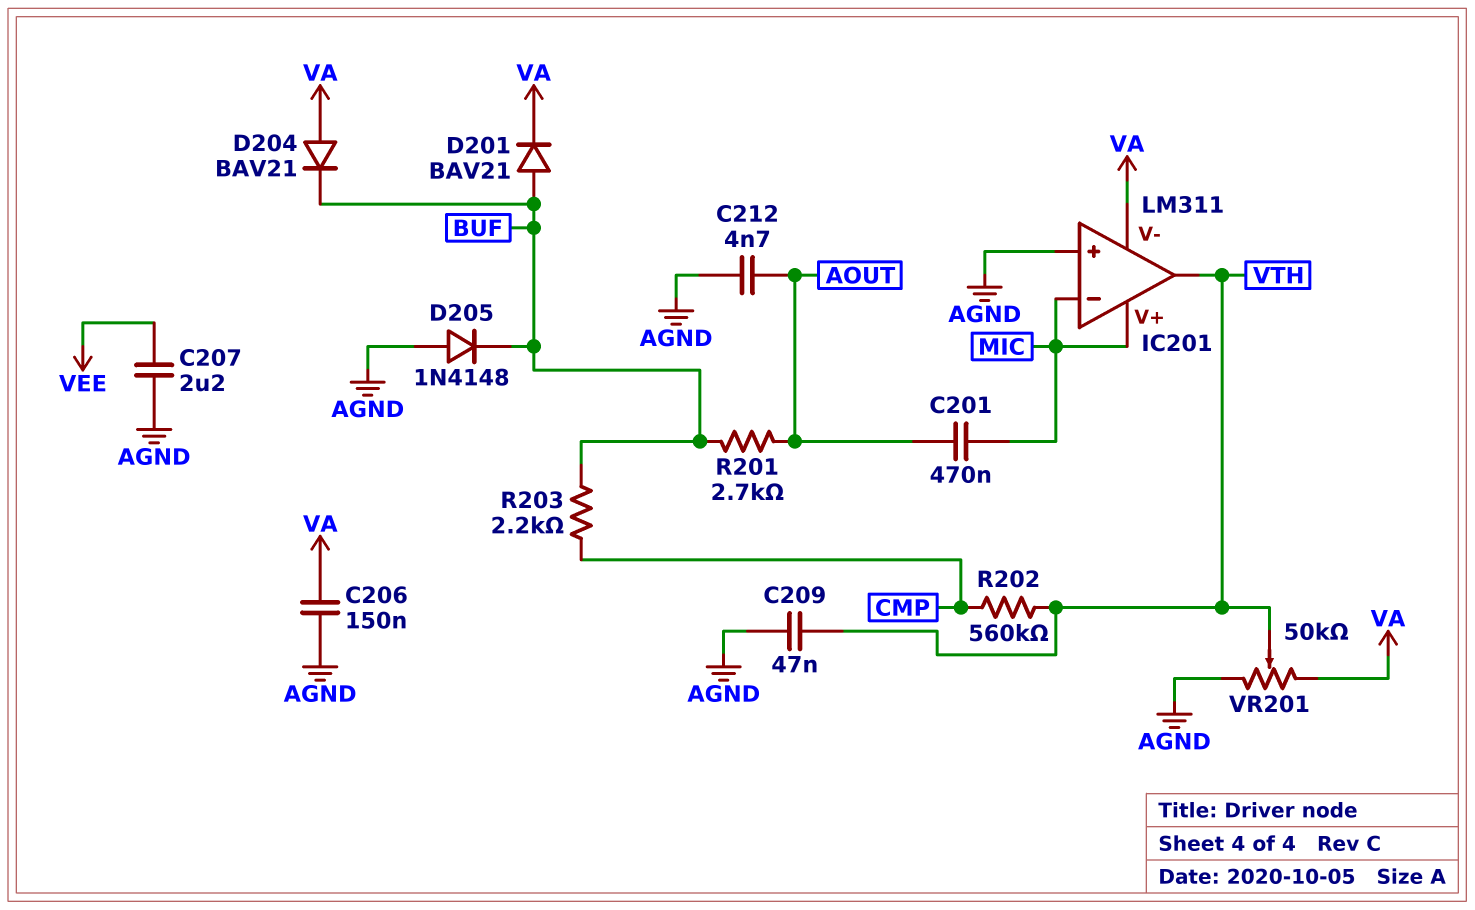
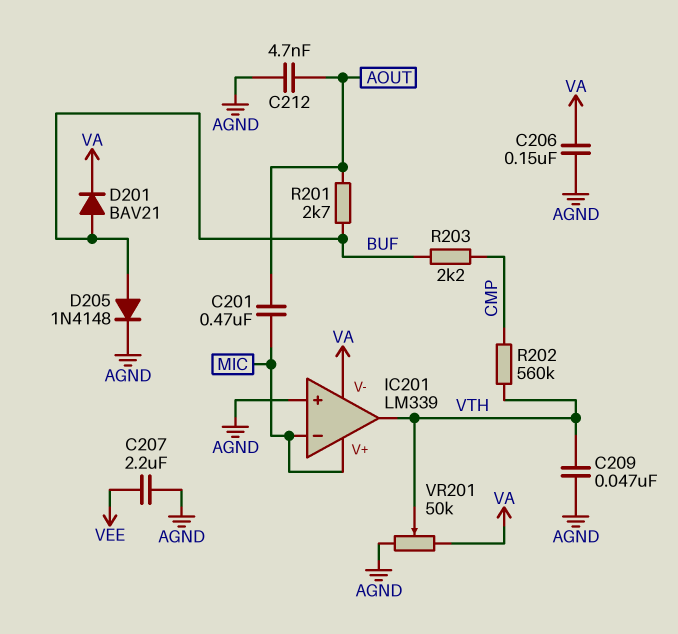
D204: diode BAV21 (A VA, K BUF) -> none
D205: diode 1N4148 (A AGND, K BUF) -> diode 1N4148 (A BUF, K AGND)
IC201: LM311 -> LM339

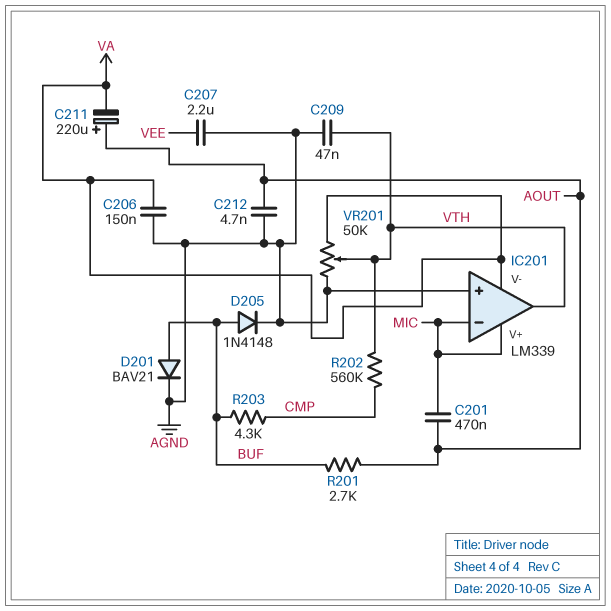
C211: none -> 220uF (plus AOUT, minus VA)
D201: diode BAV21 (A BUF, K VA) -> diode BAV21 (A BUF, K AGND)
R203: 2.2k (BUF, CMP) -> 4.3k (BUF, CMP)

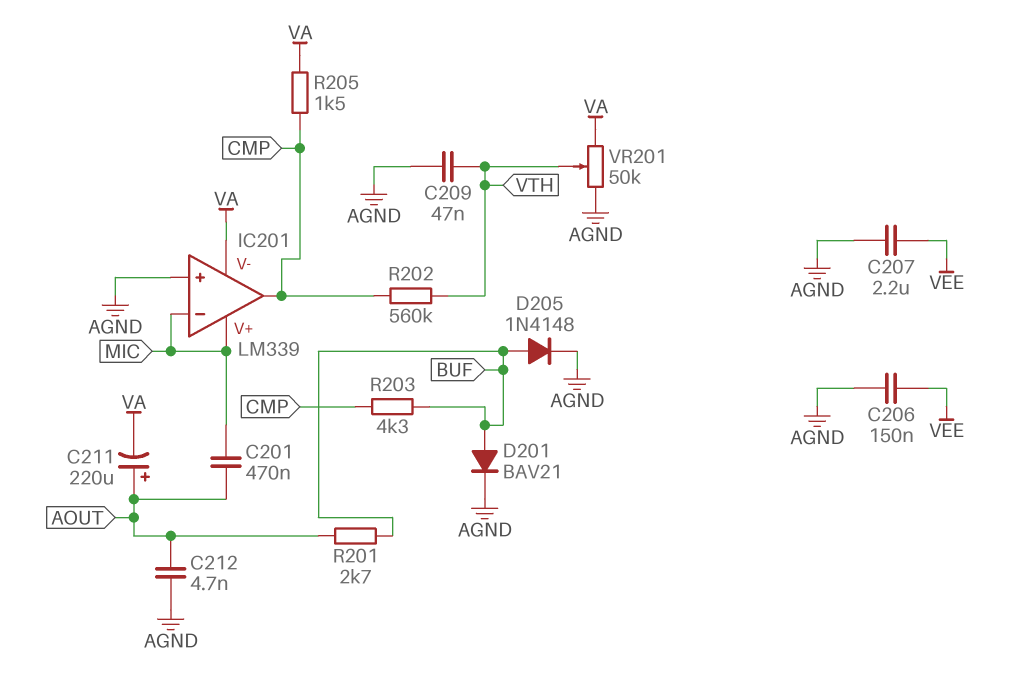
C206: 150nF (AGND, VA) -> 150nF (AGND, VEE)
IC201 pin out: VTH -> CMP
R205: none -> 1.5k (CMP, VA)

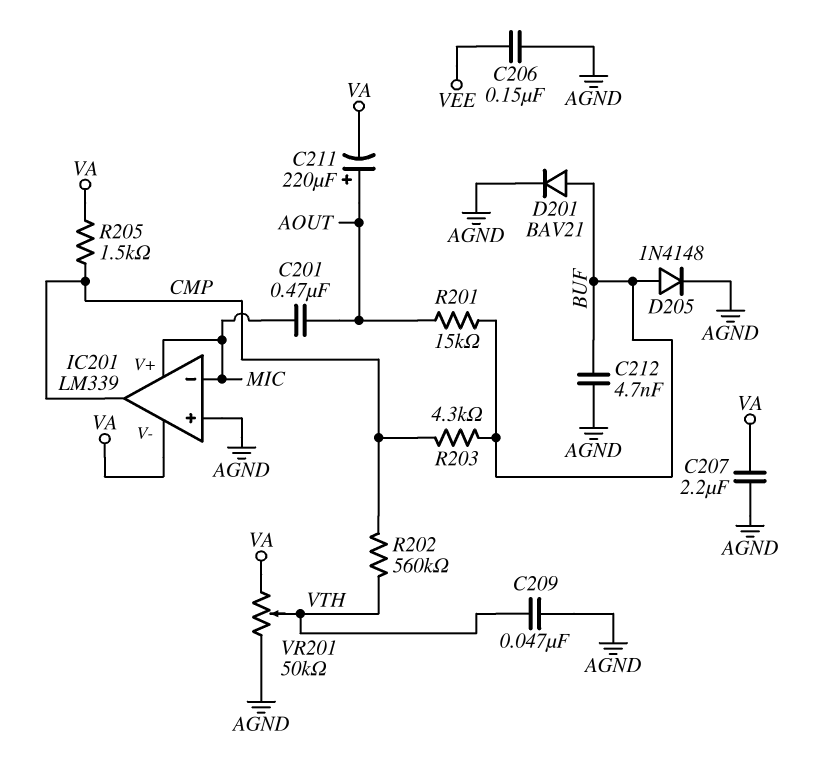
C207: 2.2uF (AGND, VEE) -> 2.2uF (AGND, VA)
C212: 4.7nF (AGND, AOUT) -> 4.7nF (AGND, BUF)
R201: 2.7k (AOUT, BUF) -> 15k (AOUT, BUF)

